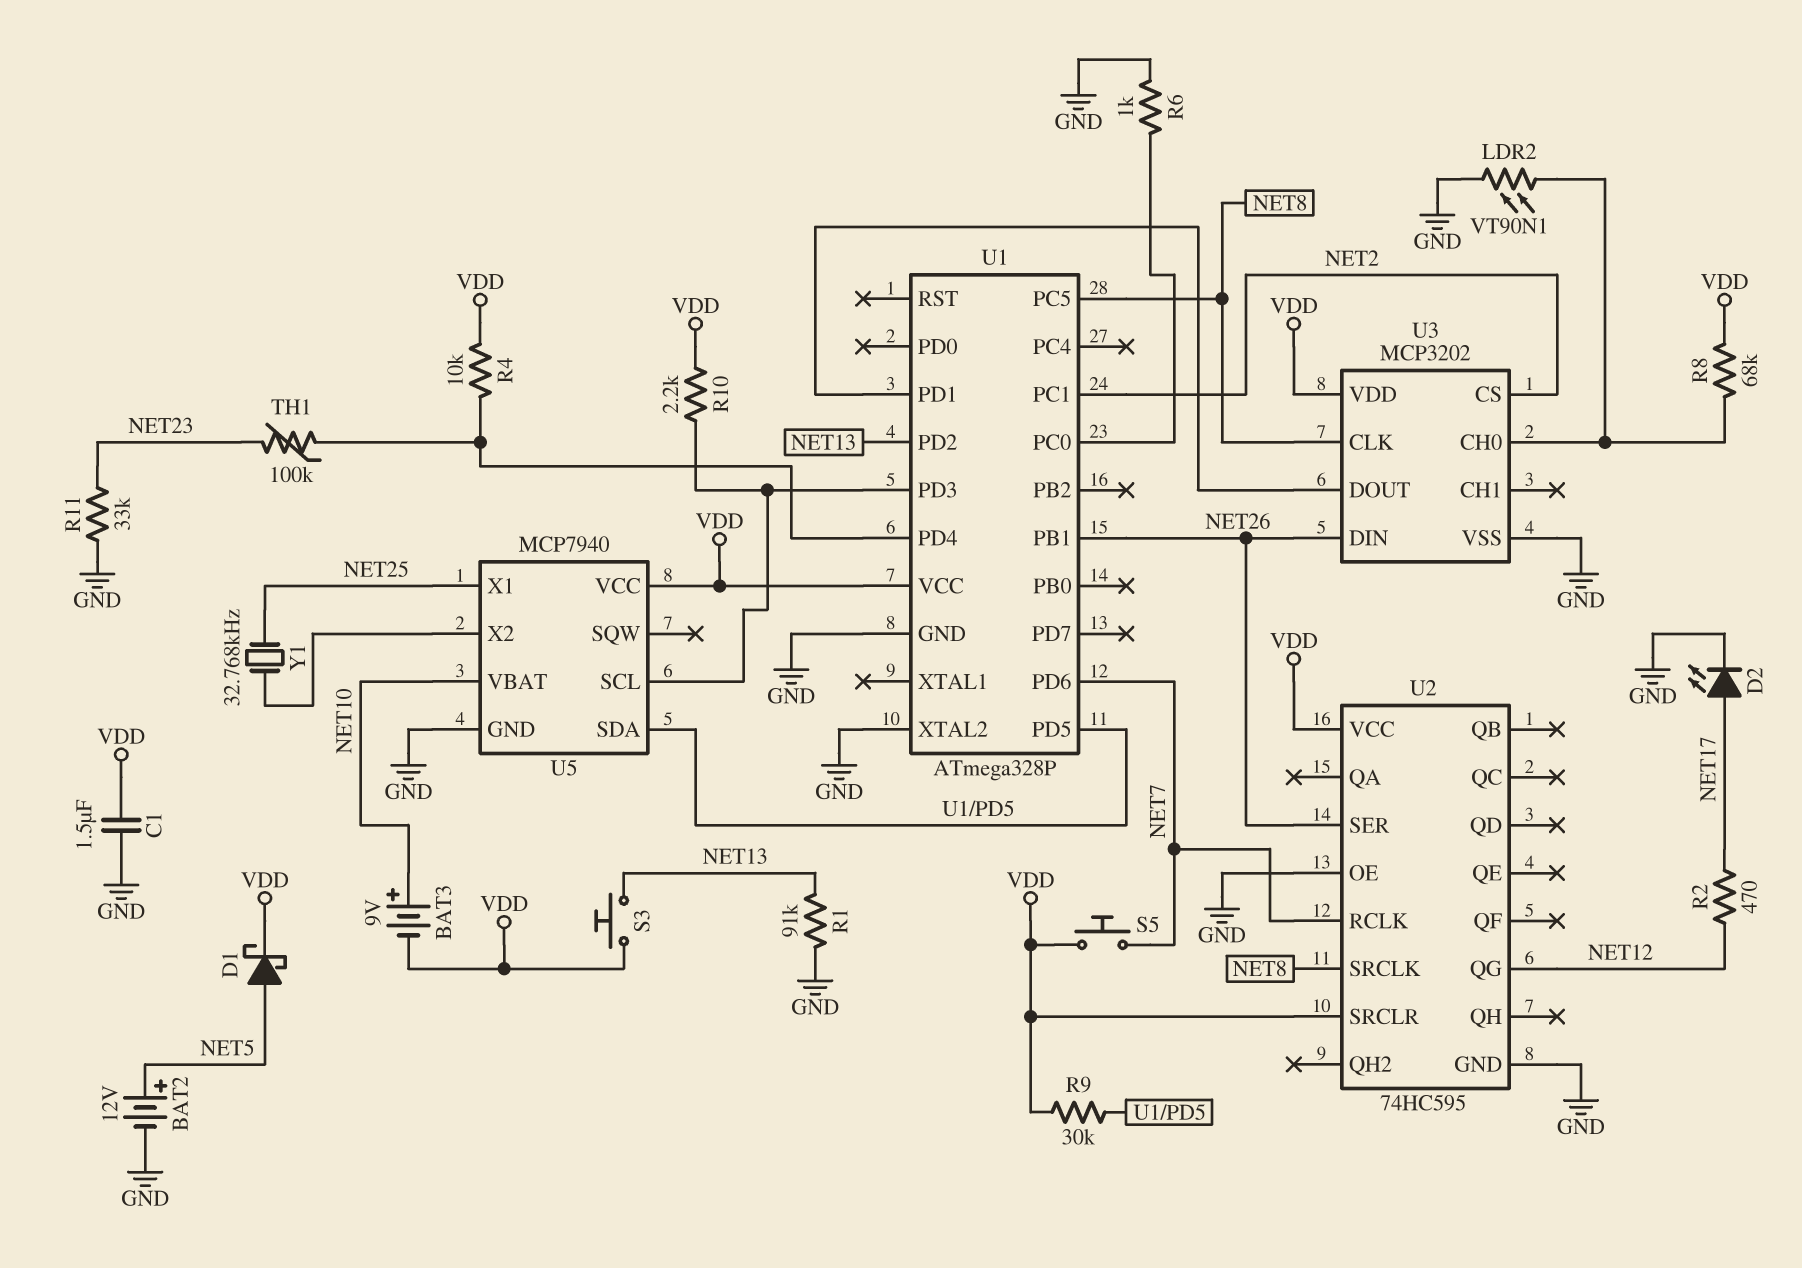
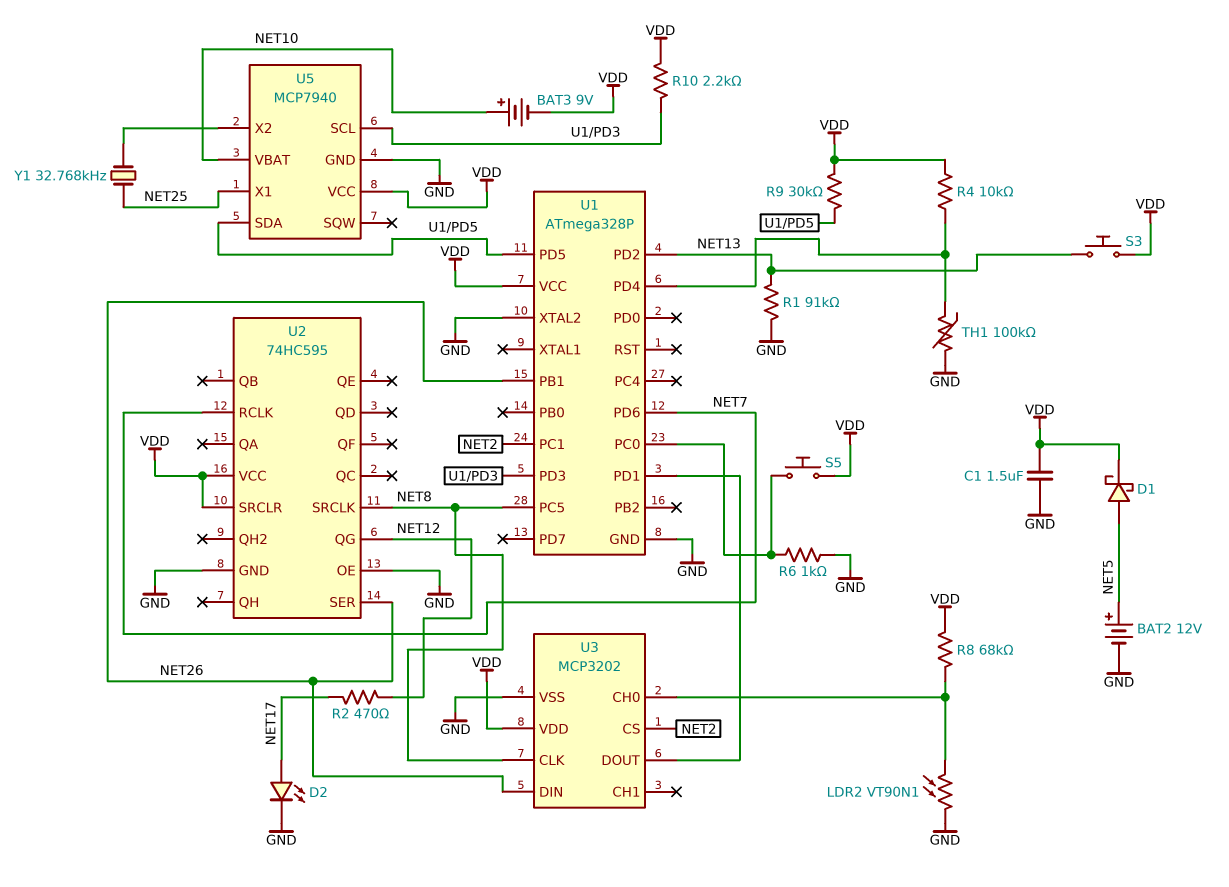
R11: 33k (GND, NET23) -> none
S5: button (NET7, VDD) -> button (U1/PC0, VDD)
TH1: 100k (NET23, U1/PD4) -> 100k (GND, U1/PD4)

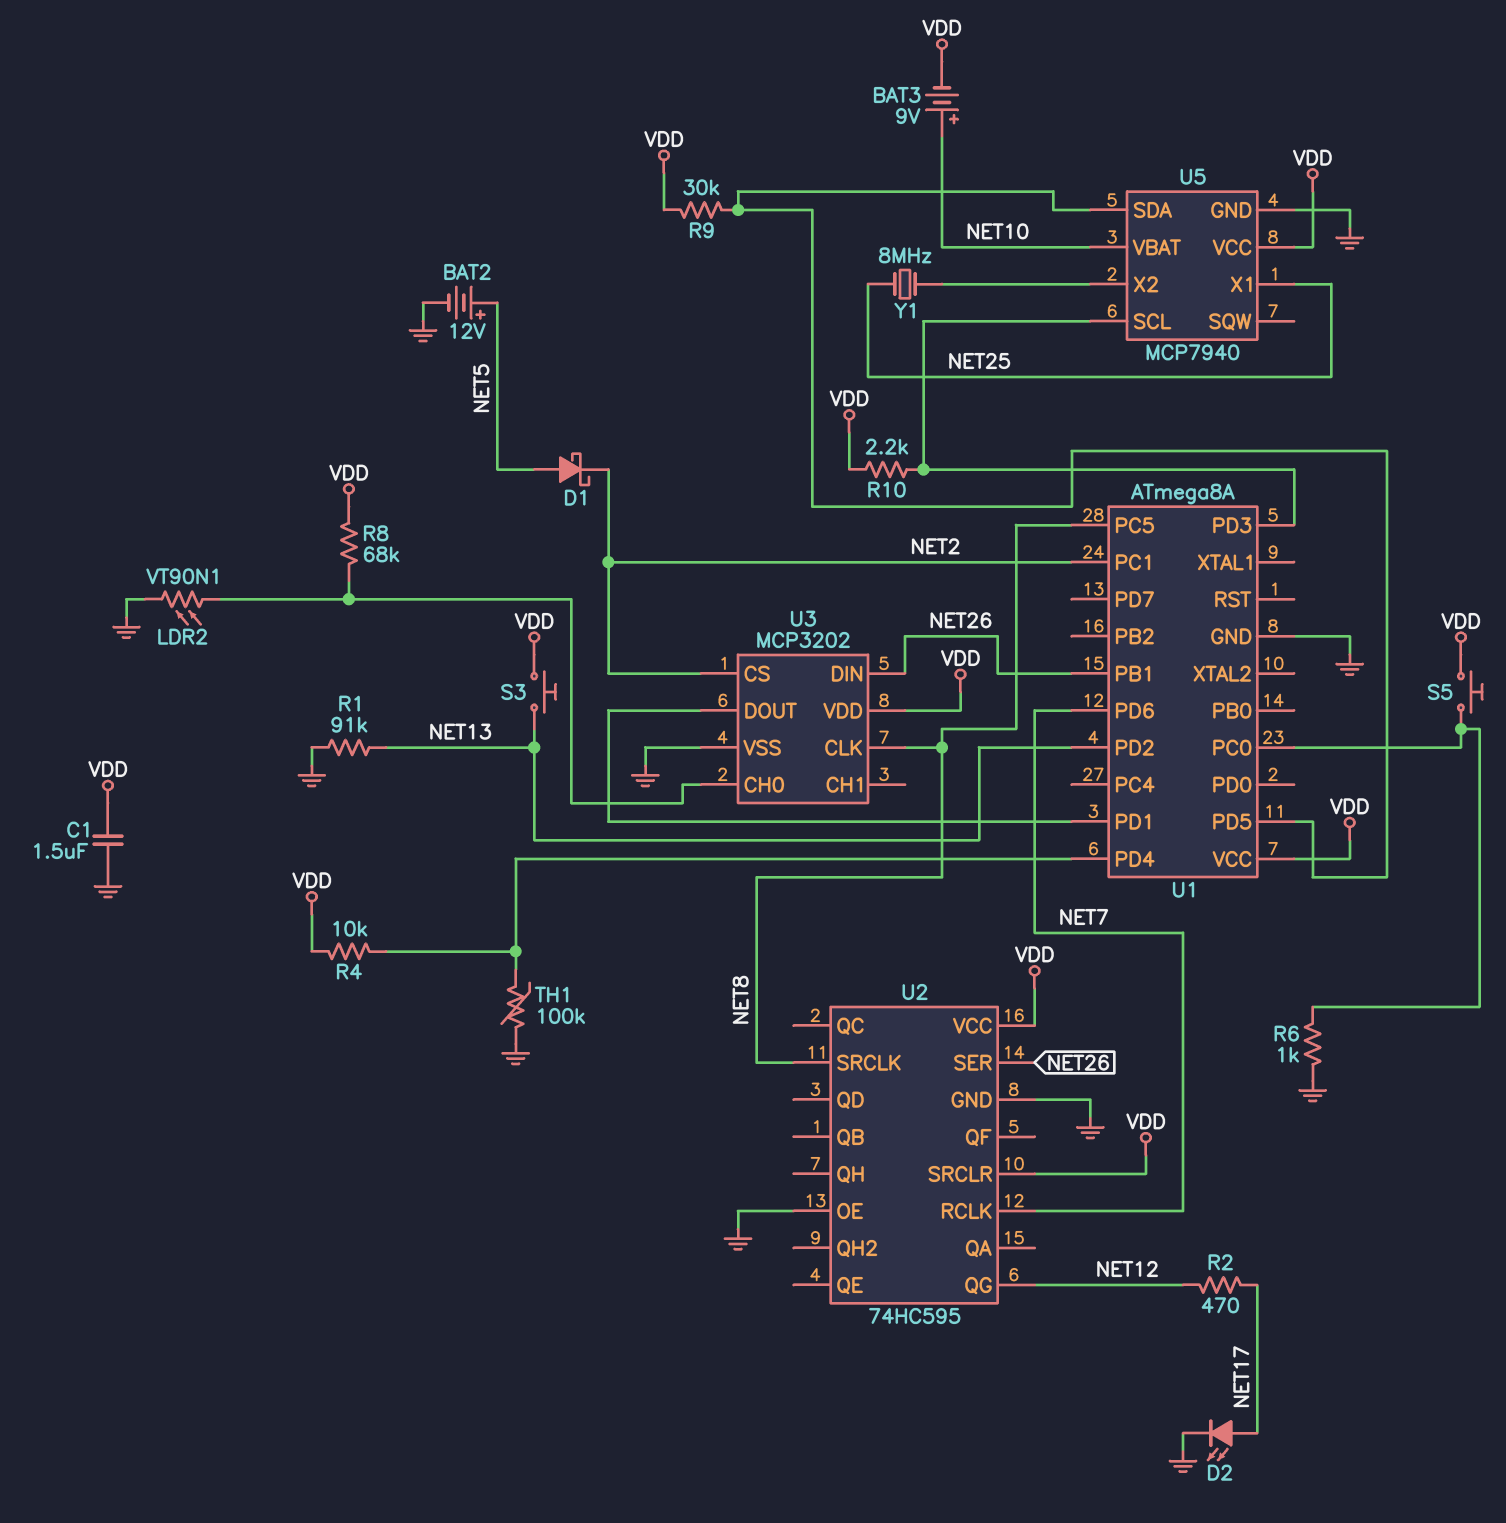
D1: schottky (A NET5, K VDD) -> schottky (A NET5, K NET2)
U1: ATmega328P -> ATmega8A
U1 pin XTAL2: GND -> none
Y1: 32.768kHz (NET25, U5/X2) -> 8MHz (NET25, U5/X2)

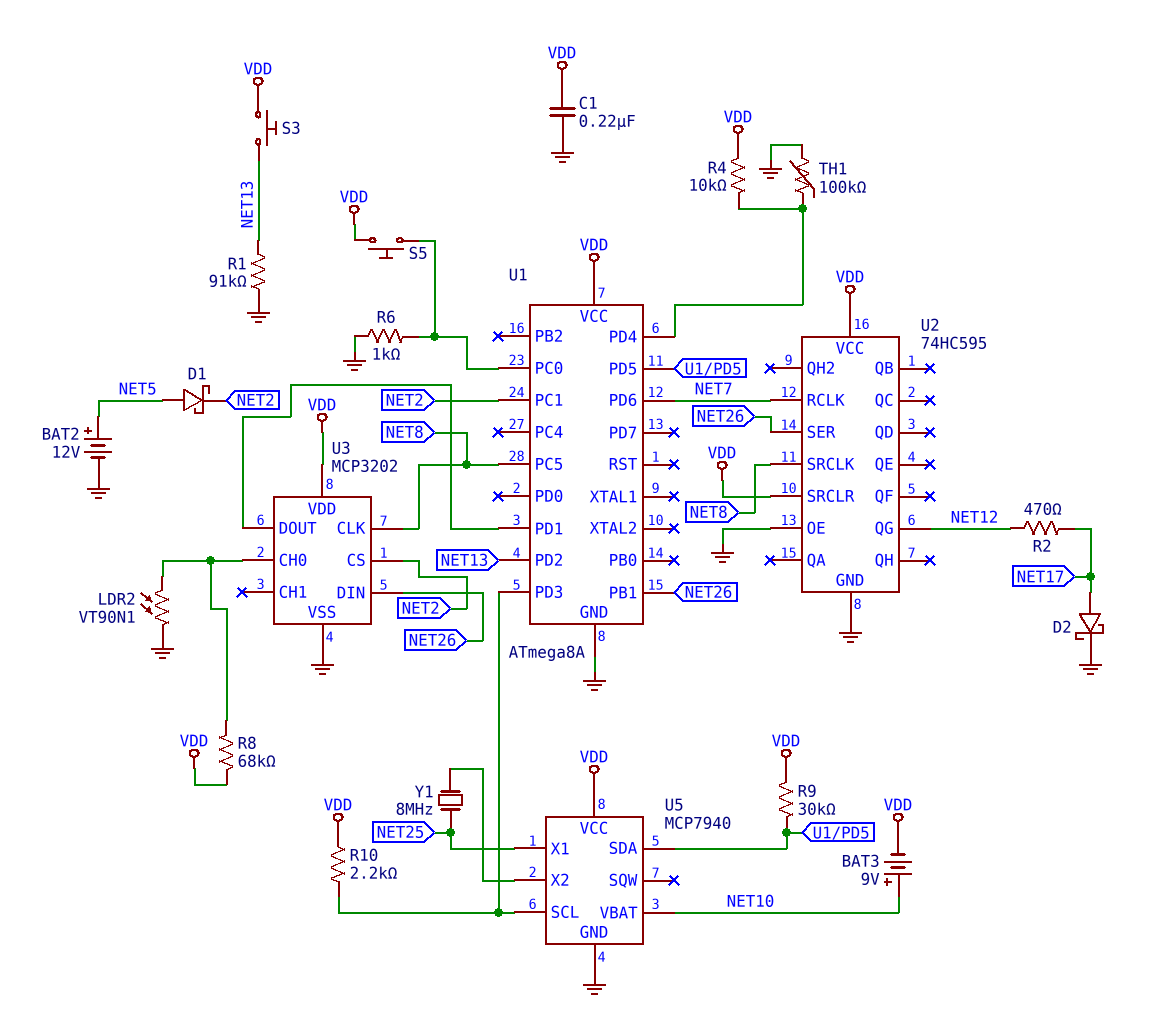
C1: 1.5uF (GND, VDD) -> 220nF (GND, VDD)
D2: LED (A NET17, K GND) -> schottky (A NET17, K GND)

